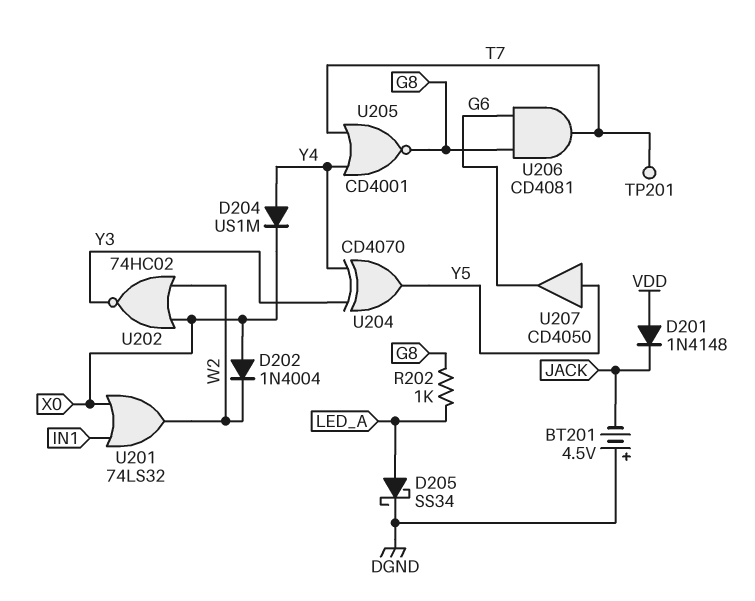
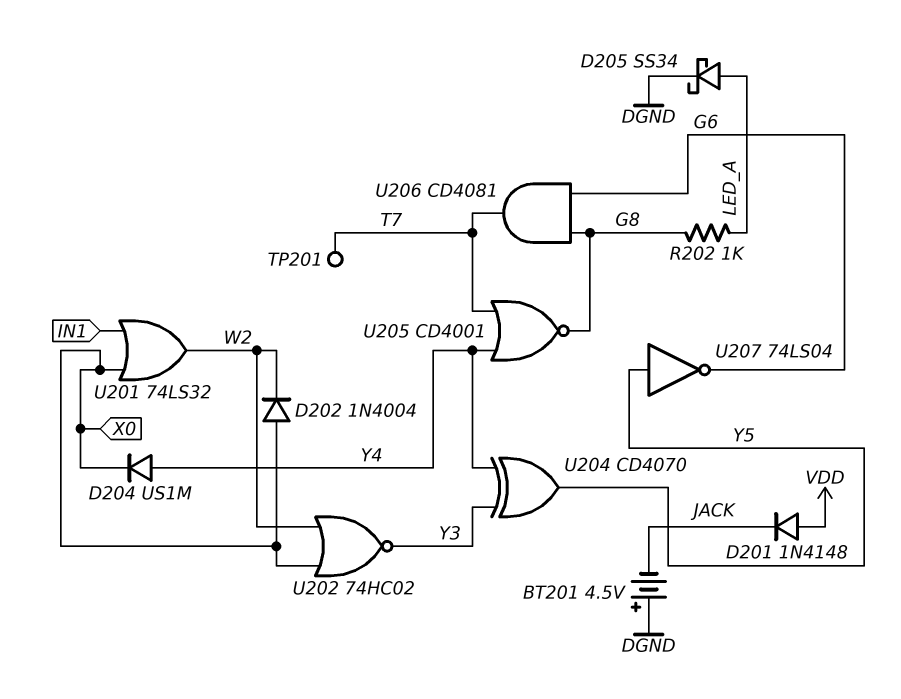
U207: buffer CD4050 (in Y5, out G6) -> NOT 74LS04 (in Y5, out G6)

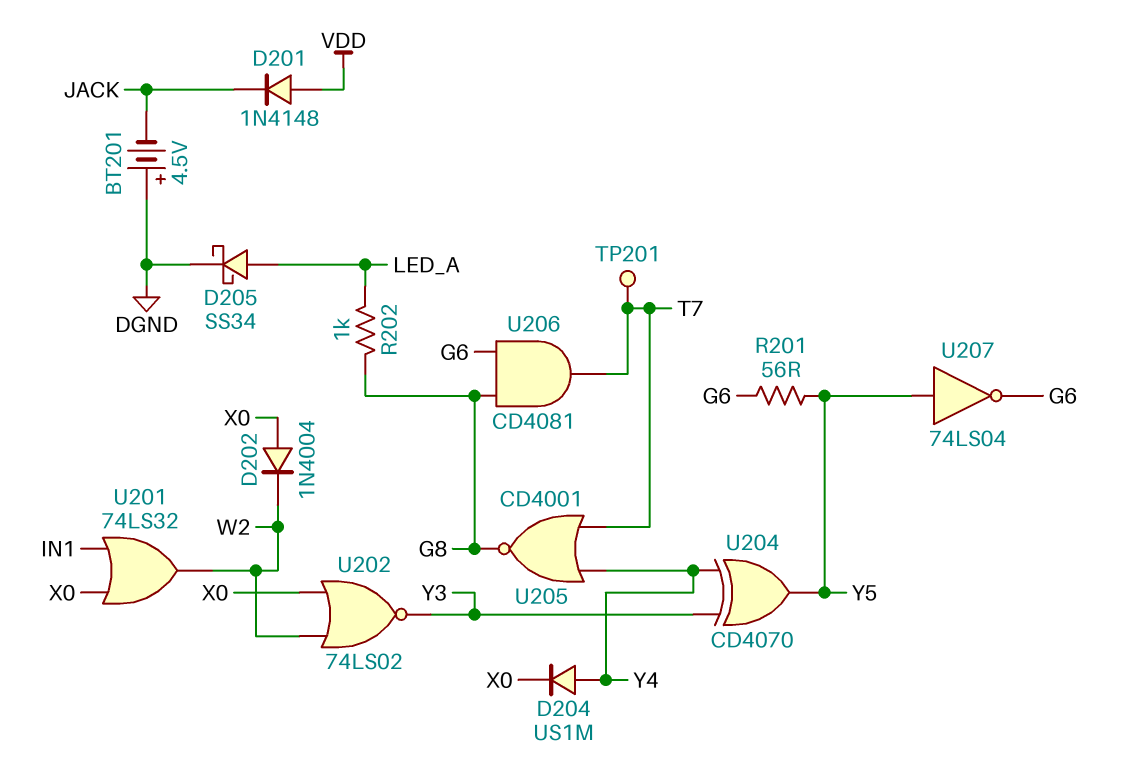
R201: none -> 56 (G6, Y5)
U202: NOR 74HC02 (in W2, in X0, out Y3) -> NOR 74LS02 (in W2, in X0, out Y3)

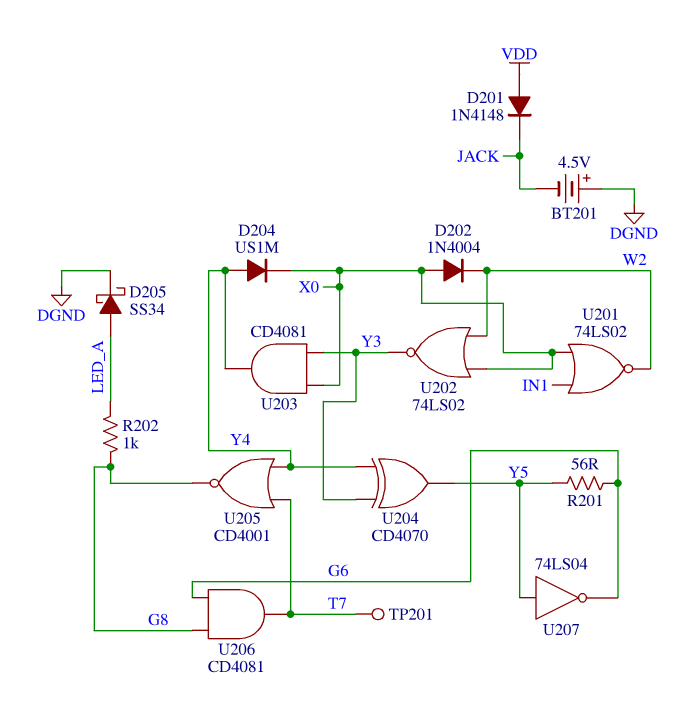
U201: OR 74LS32 (in IN1, in X0, out W2) -> NOR 74LS02 (in IN1, in X0, out W2)
U203: none -> AND CD4081 (in X0, in Y3, out Y4)

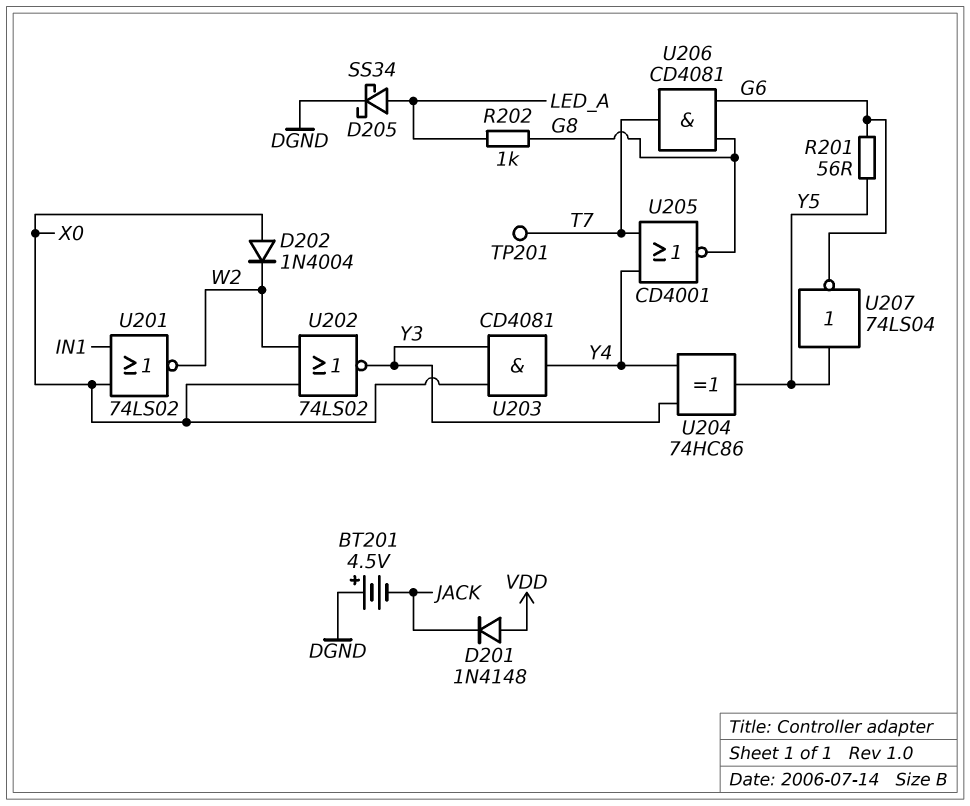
D204: diode US1M (A Y4, K X0) -> none
U204: XOR CD4070 (in Y3, in Y4, out Y5) -> XOR 74HC86 (in Y3, in Y4, out Y5)

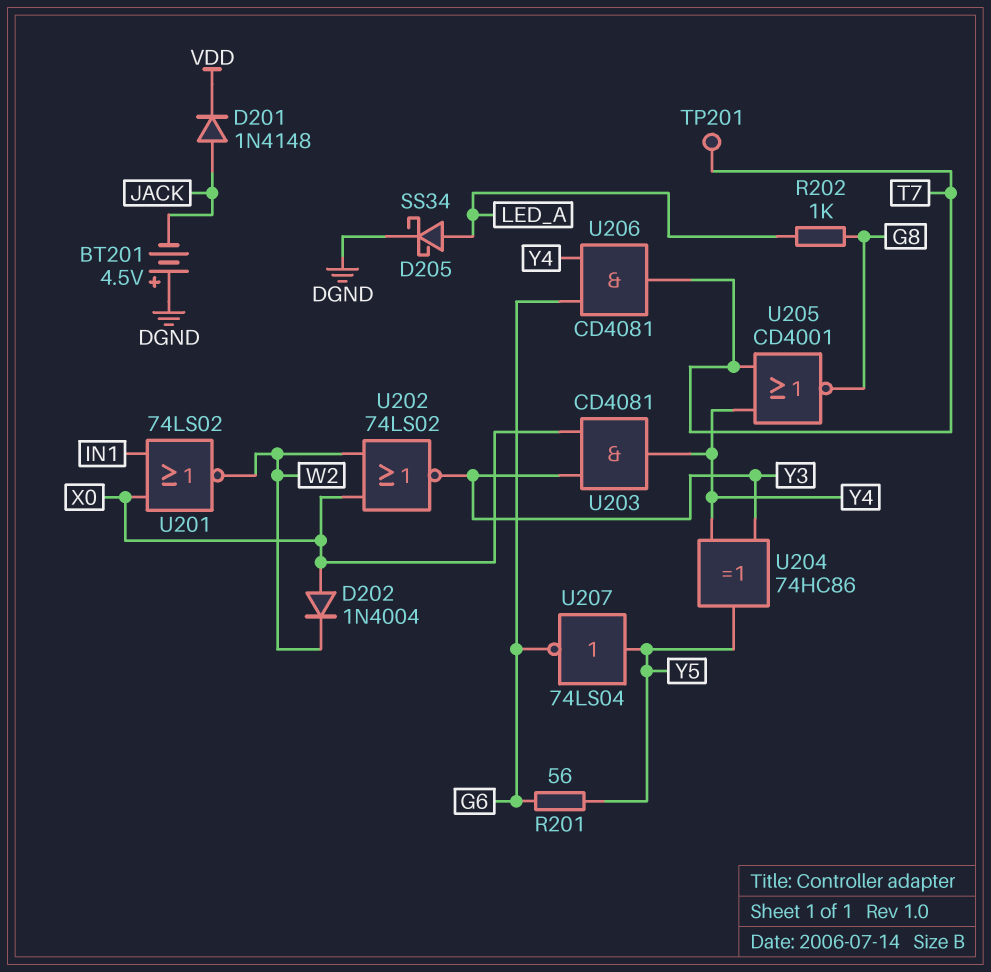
D201: diode 1N4148 (A VDD, K JACK) -> diode 1N4148 (A JACK, K VDD)
U206: AND CD4081 (in G6, in G8, out T7) -> AND CD4081 (in G6, in Y4, out T7)

